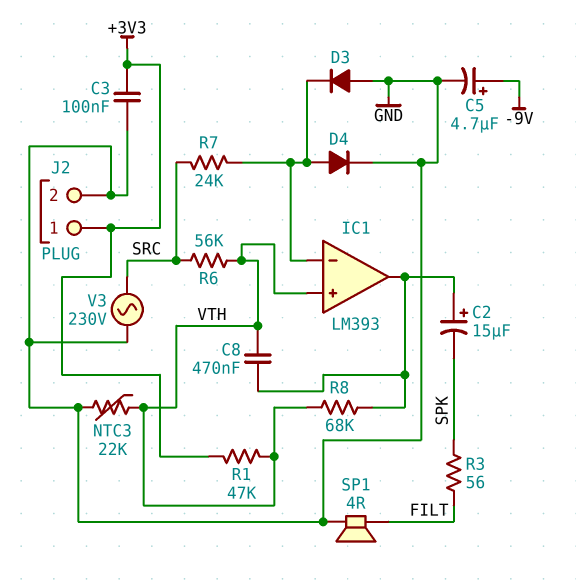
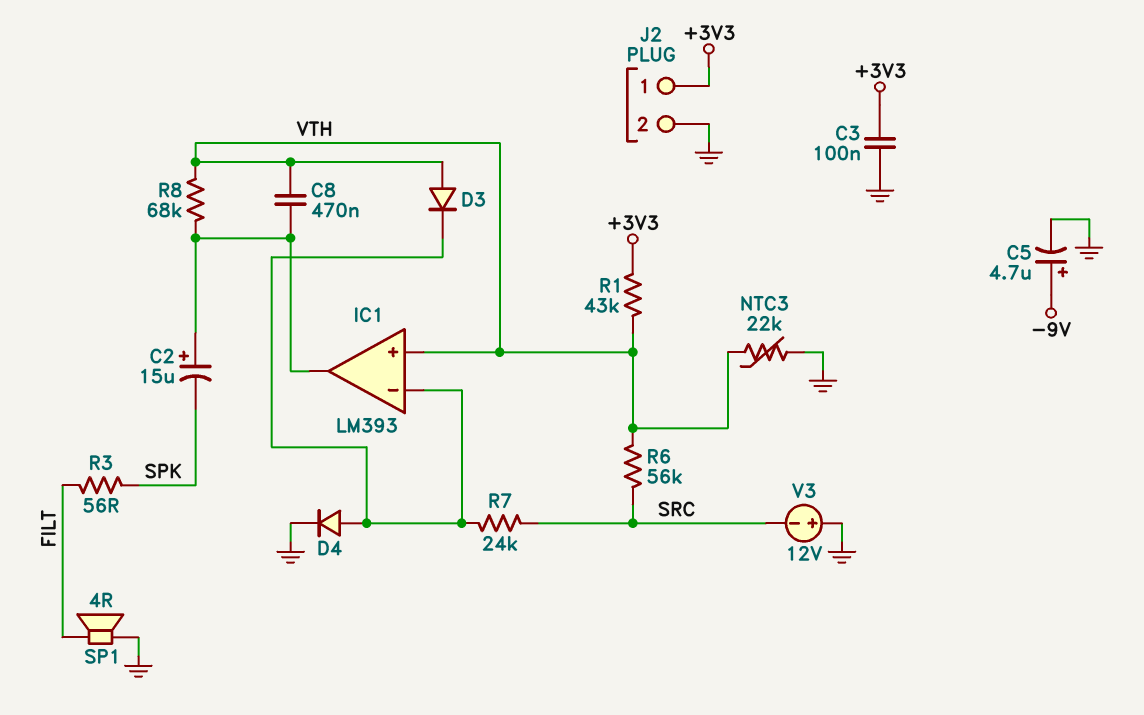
D3: diode (A GND, K IC1/in-) -> diode (A VTH, K IC1/in-)
R1: 47k (+3V3, VTH) -> 43k (+3V3, VTH)
V3: AC 230V (GND, SRC) -> 12V (plus GND, minus SRC)

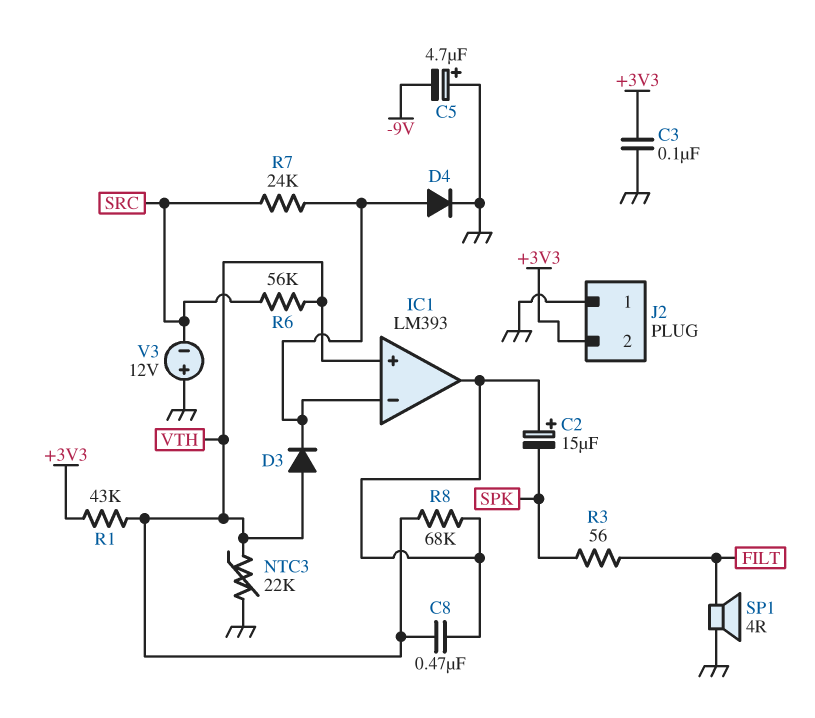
C5: 4.7uF (plus -9V, minus GND) -> 4.7uF (plus GND, minus -9V)
J2 pin 1: +3V3 -> GND
J2 pin 2: GND -> +3V3

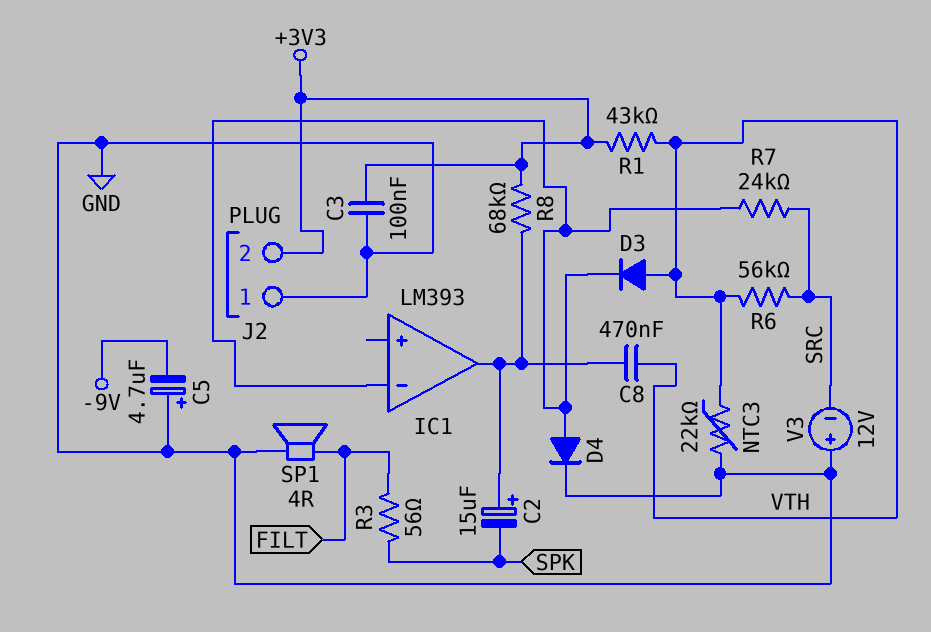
IC1 pin in+: VTH -> none
R8: 68k (IC1/out, VTH) -> 68k (+3V3, IC1/out)

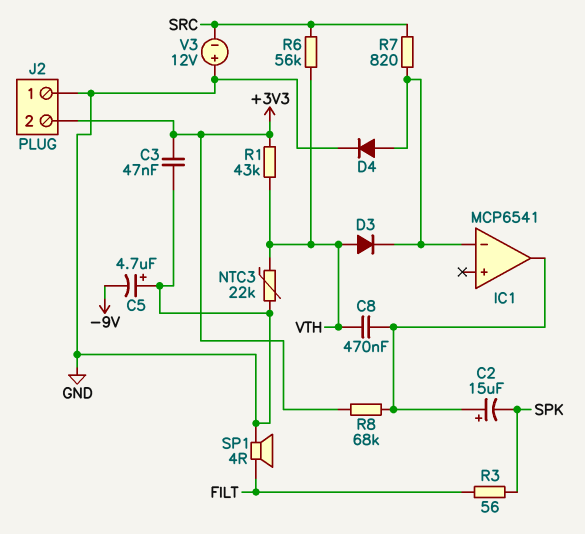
C3: 100nF (+3V3, GND) -> 47nF (+3V3, GND)
IC1: LM393 -> MCP6541
R7: 24k (IC1/in-, SRC) -> 820 (IC1/in-, SRC)

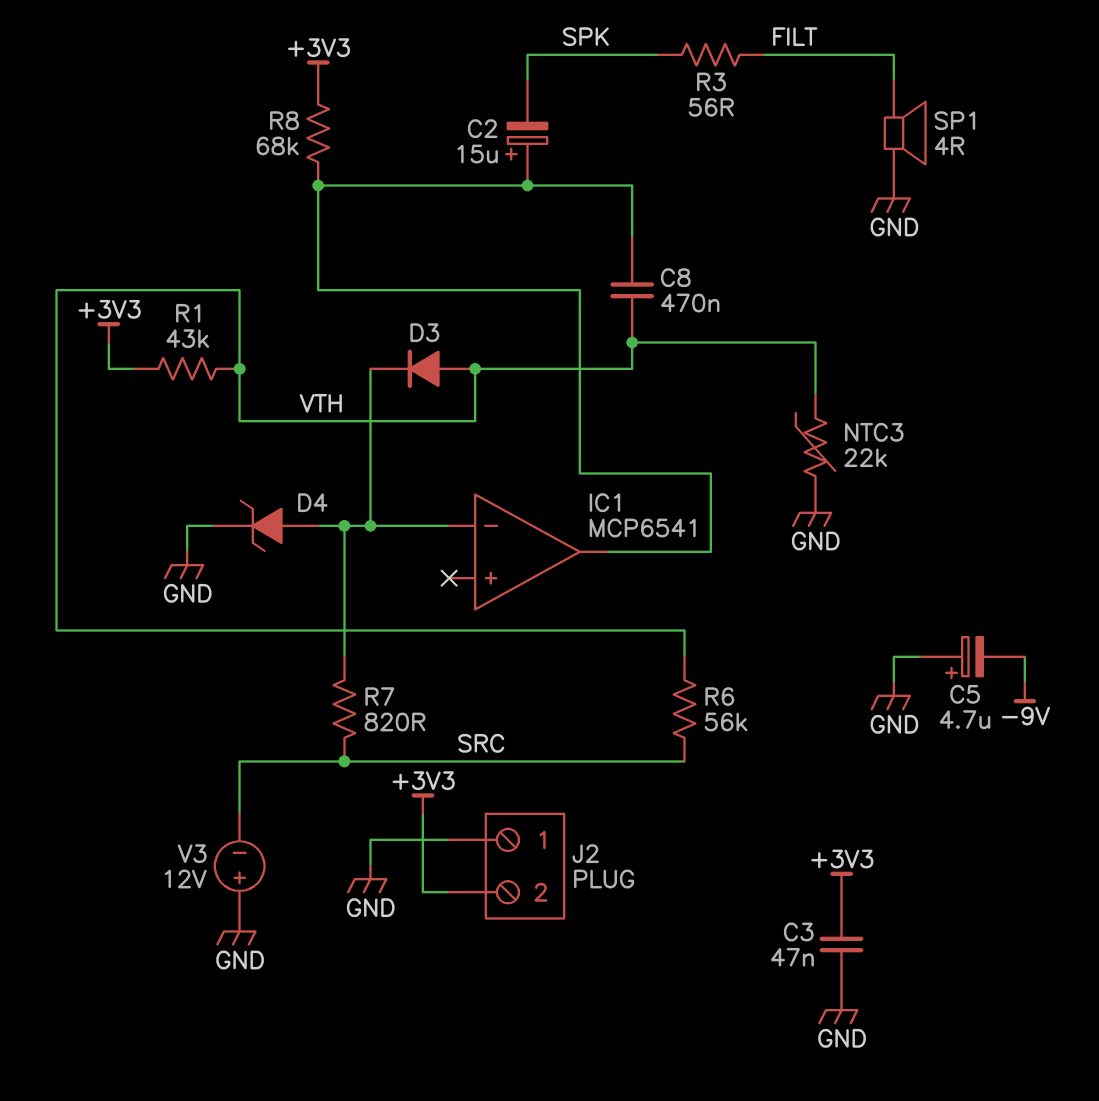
D4: diode (A IC1/in-, K GND) -> zener (A IC1/in-, K GND)

